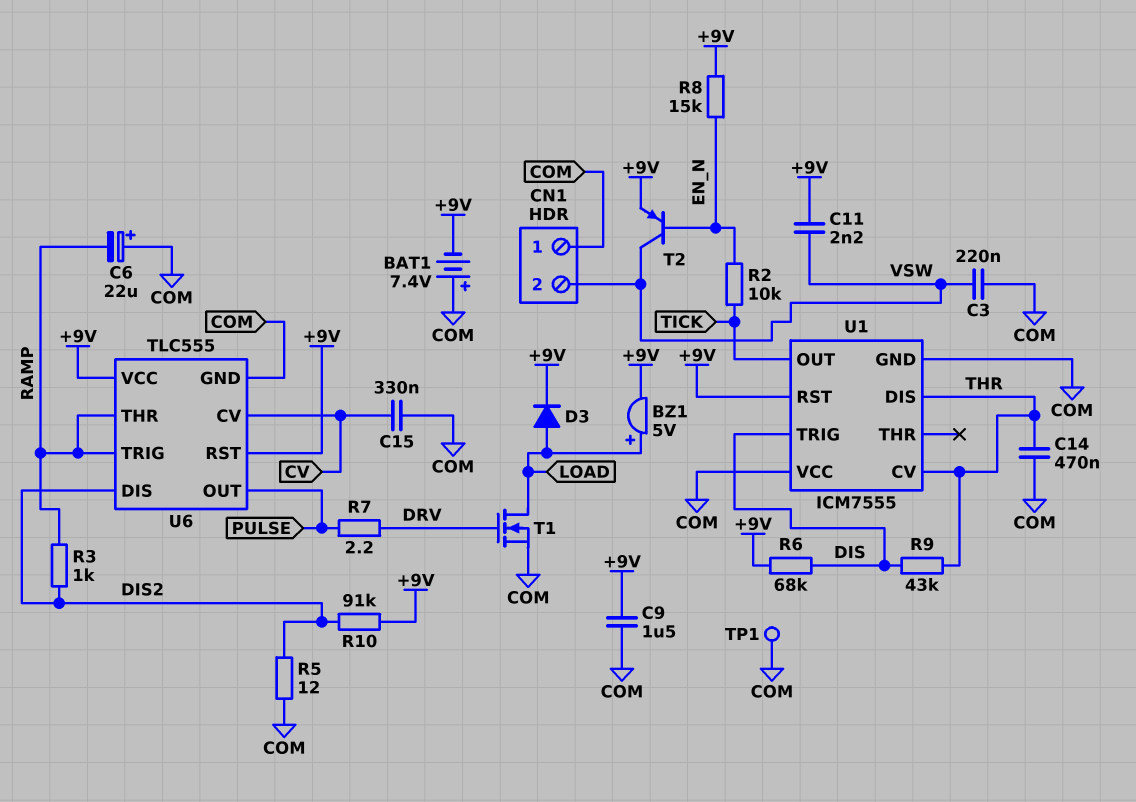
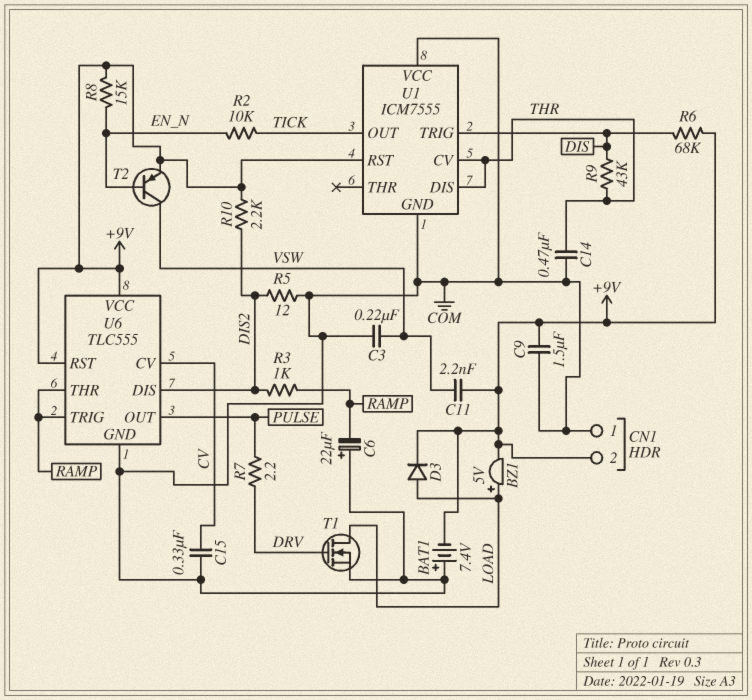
CN1 pin 2: VSW -> +9V
R10: 91k (+9V, DIS2) -> 2.2k (+9V, DIS2)
TP1: test point (COM) -> none

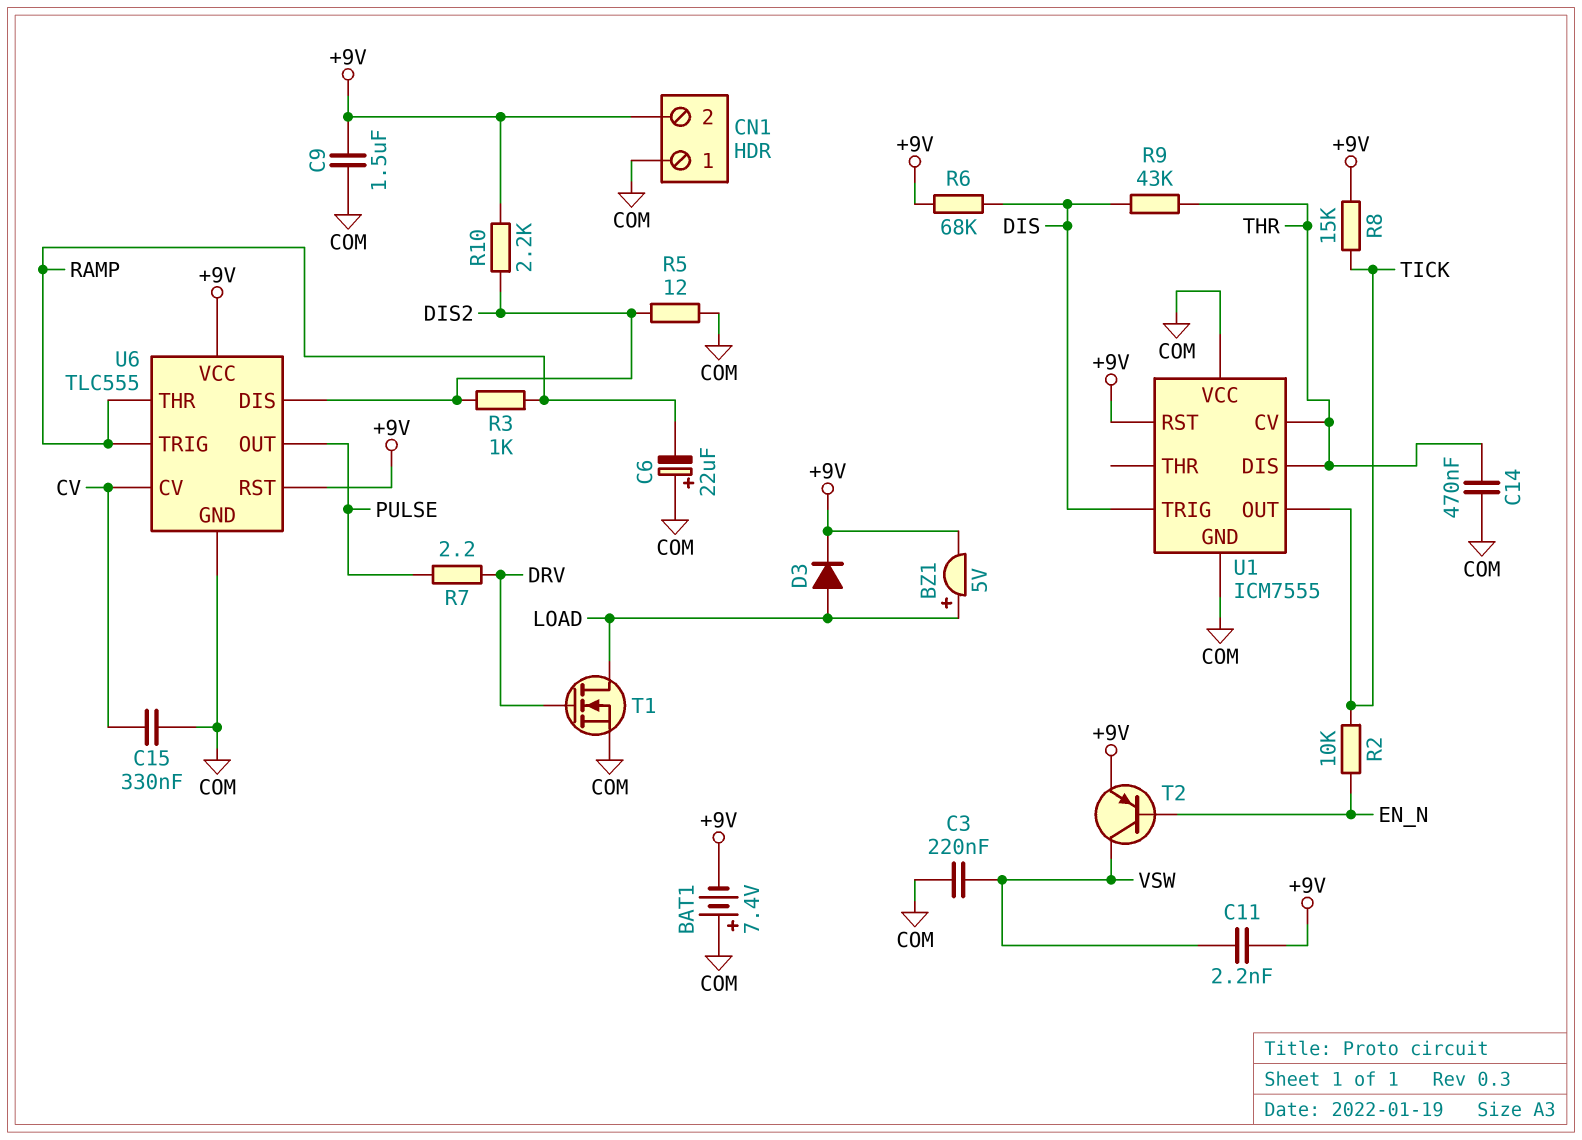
R8: 15k (+9V, EN_N) -> 15k (+9V, TICK)

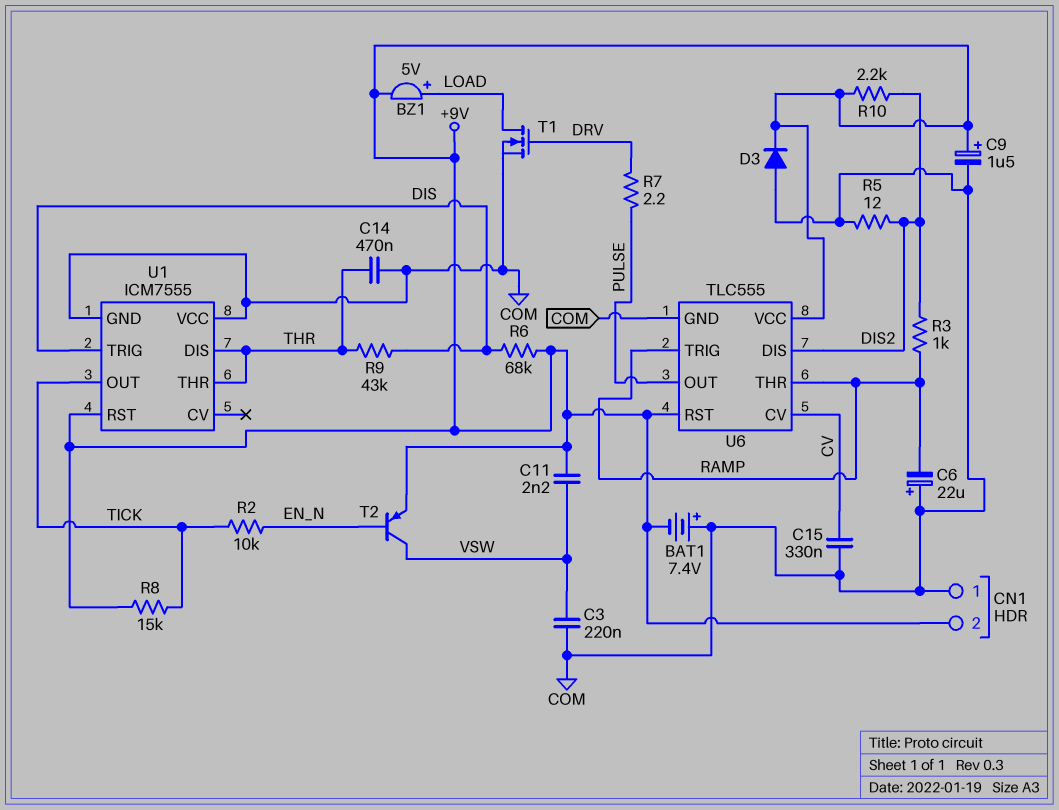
C9: 1.5uF (+9V, COM) -> 1.5uF (plus +9V, minus COM)
D3: diode (A LOAD, K +9V) -> diode (A COM, K +9V)
U1 pin CV: THR -> none
U1 pin THR: none -> THR

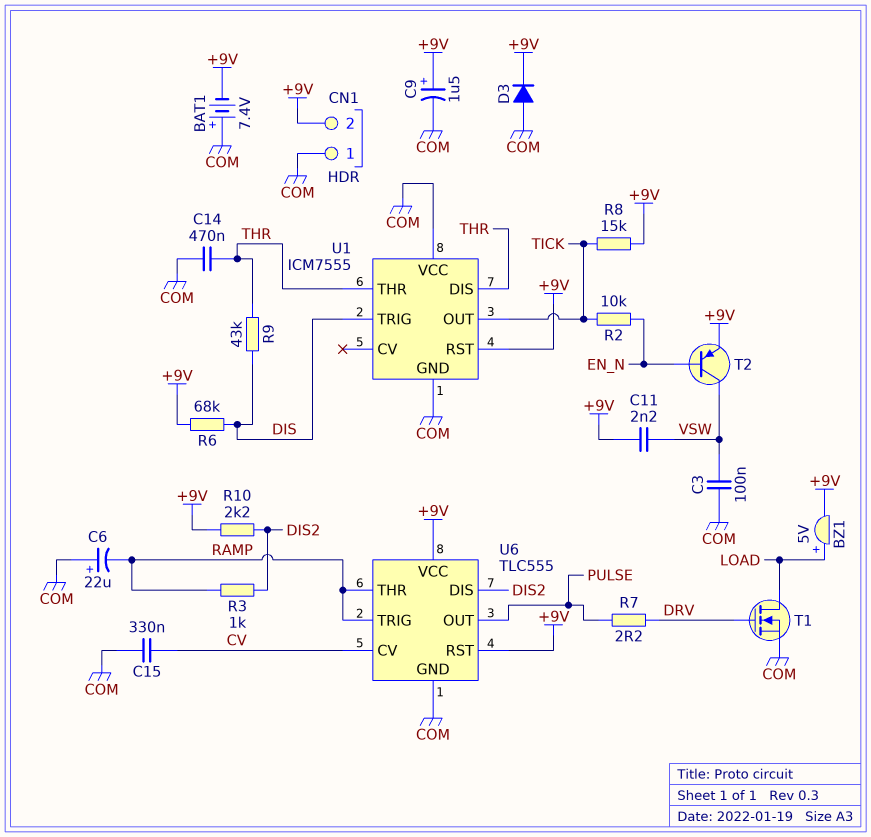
C3: 220nF (COM, VSW) -> 100nF (COM, VSW)
R5: 12 (COM, DIS2) -> none

